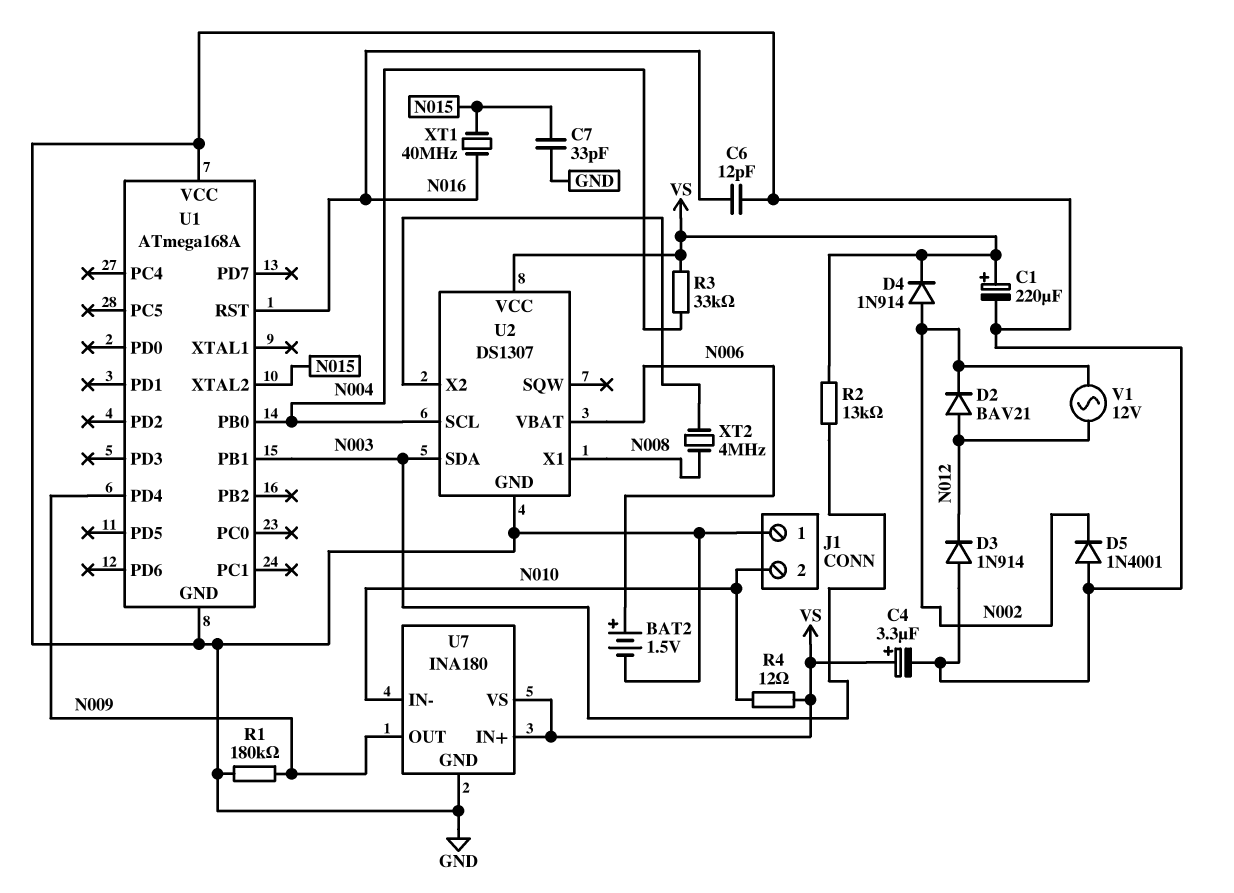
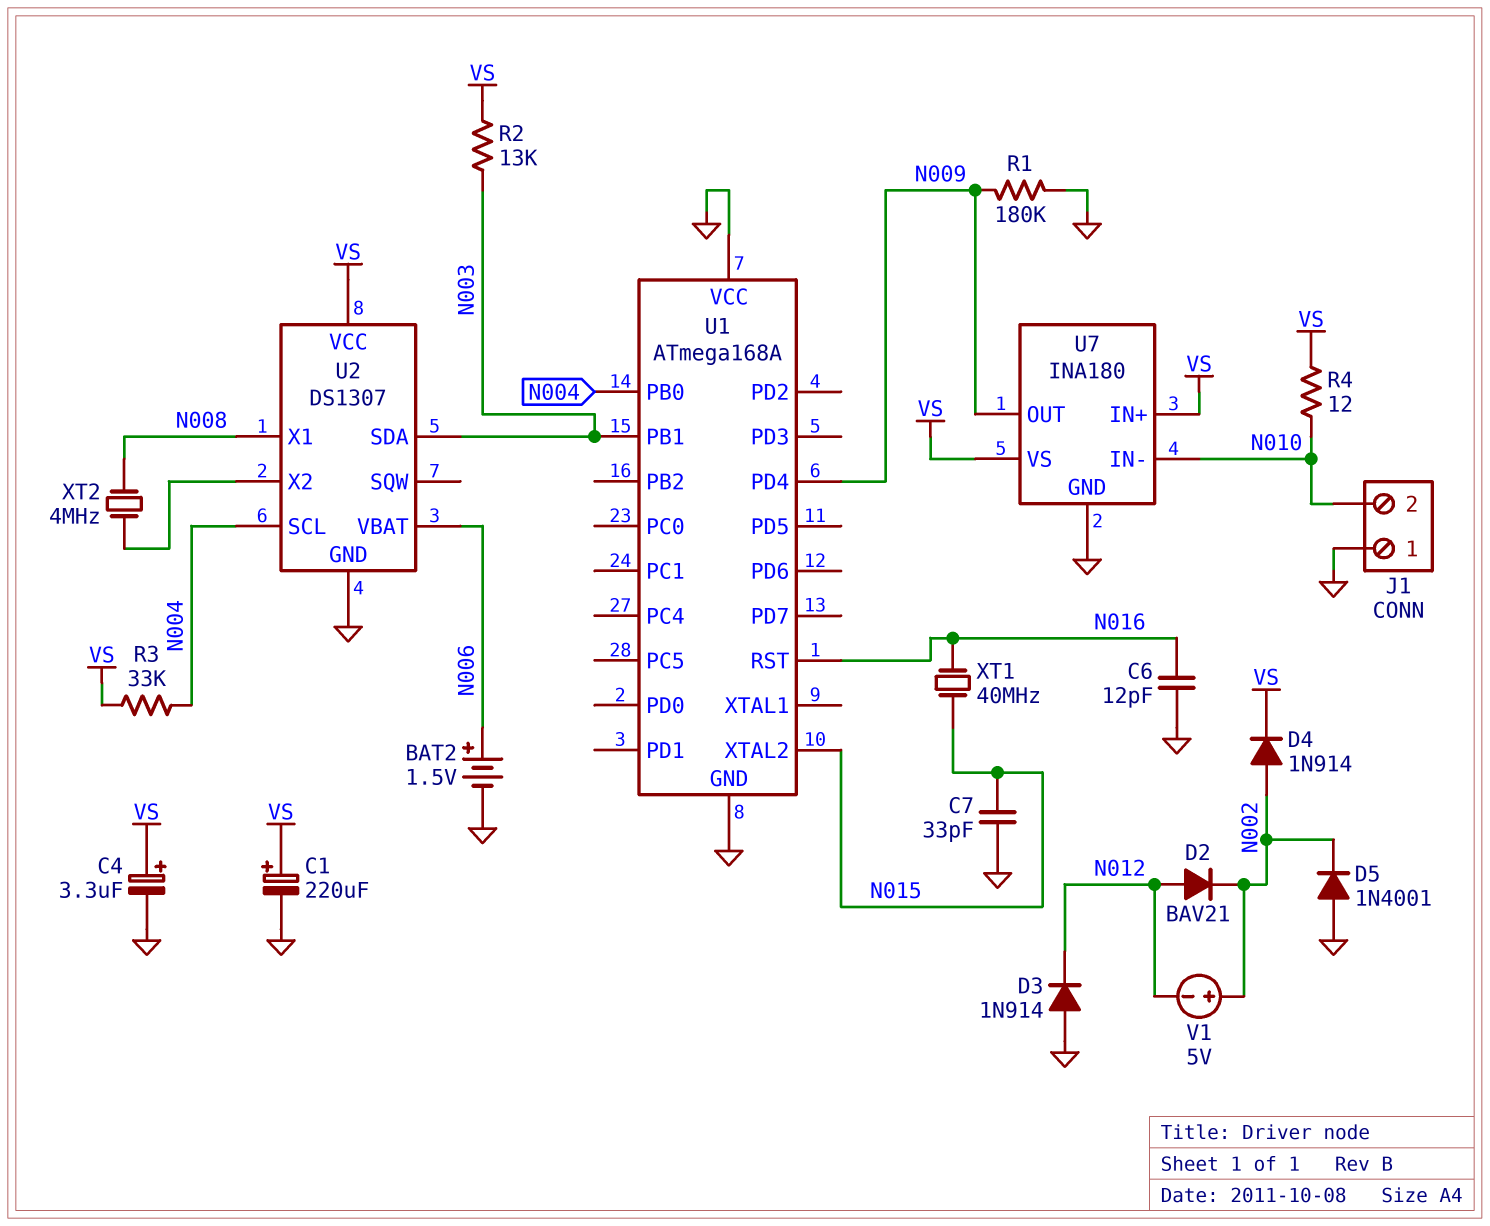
V1: AC 12V (N002, N012) -> 5V (plus N002, minus N012)

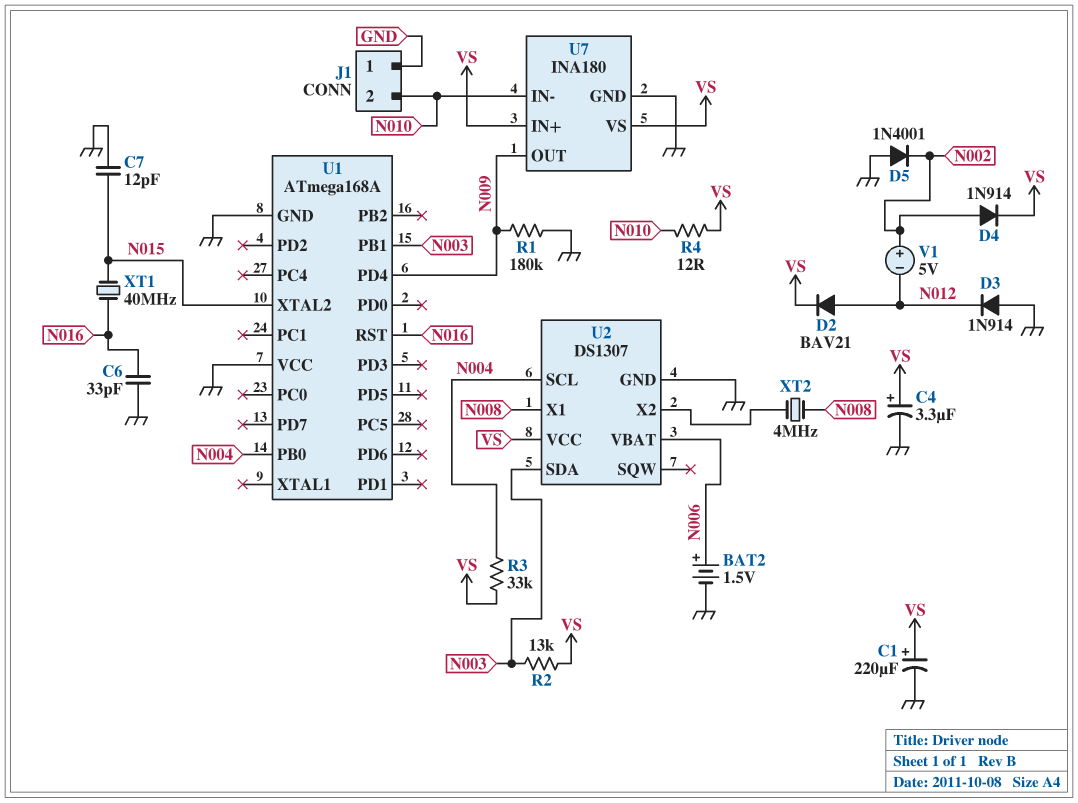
C6: 12pF (GND, N016) -> 33pF (GND, N016)
C7: 33pF (GND, N015) -> 12pF (GND, N015)
D2: diode BAV21 (A N012, K N002) -> diode BAV21 (A N012, K VS)

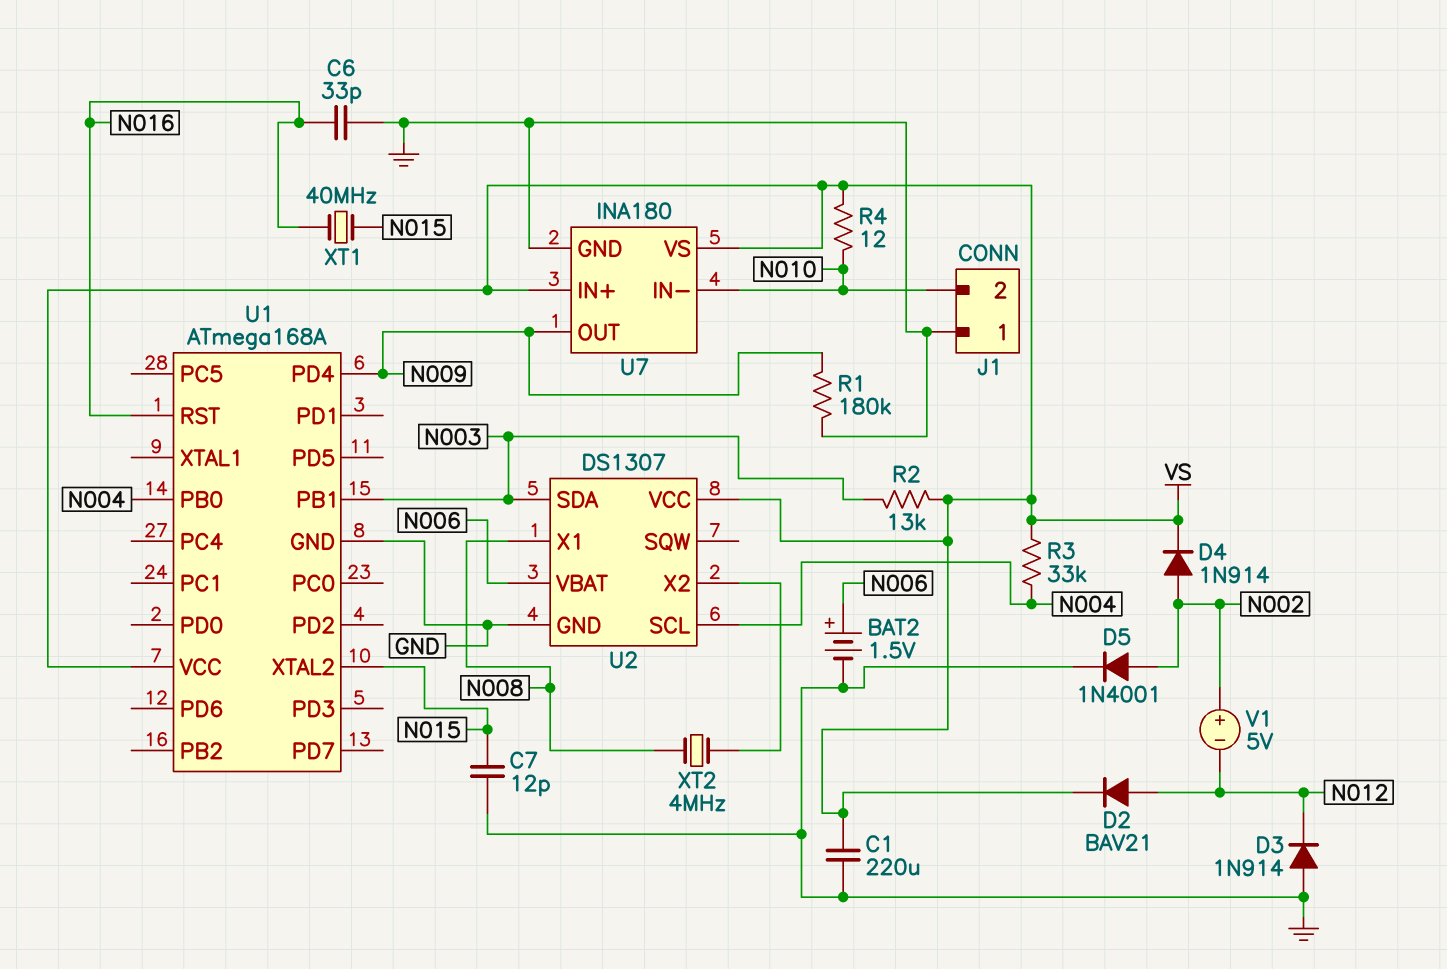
C1: 220uF (plus VS, minus GND) -> 220uF (GND, VS)
C4: 3.3uF (plus VS, minus GND) -> none
D5: diode 1N4001 (A GND, K N002) -> diode 1N4001 (A N002, K GND)
U1 pin VCC: GND -> VS

